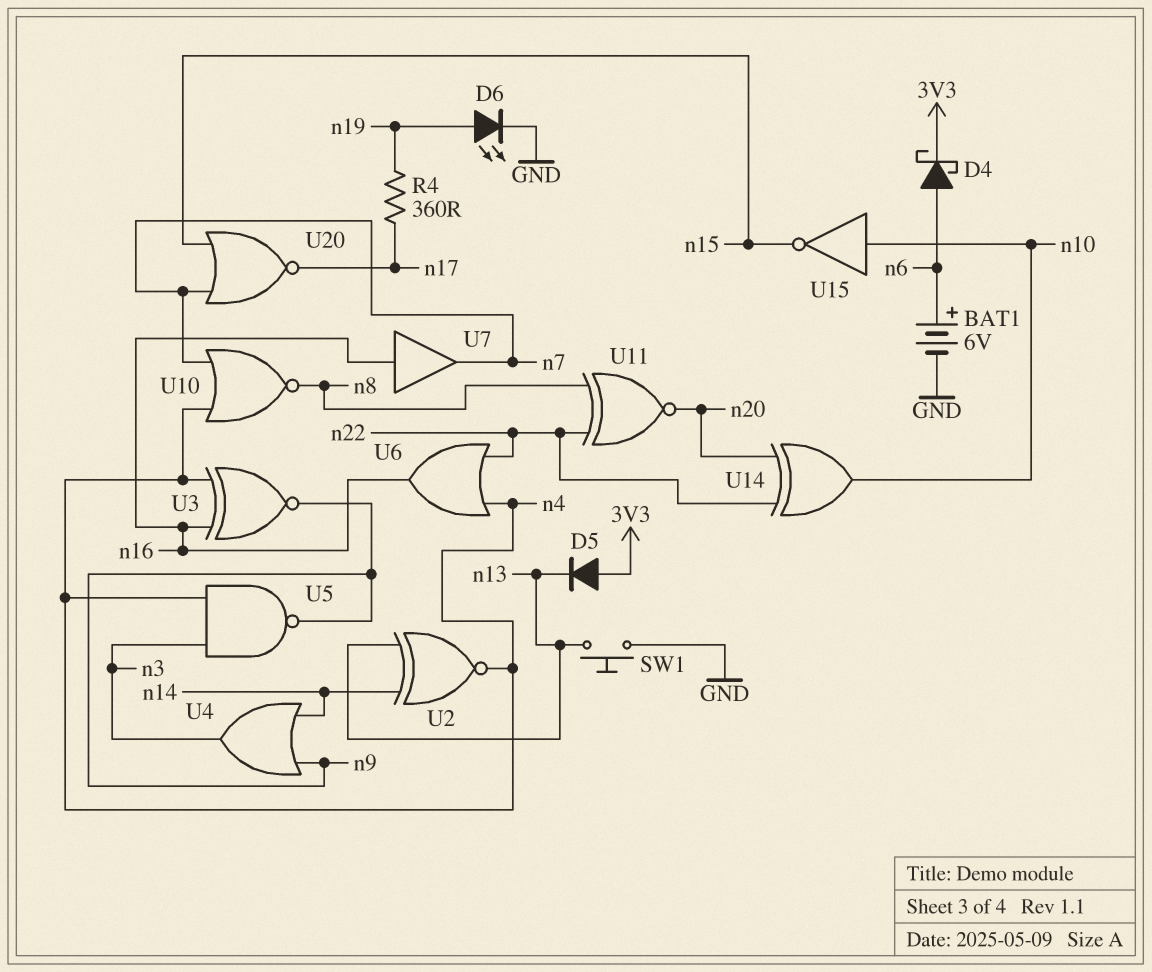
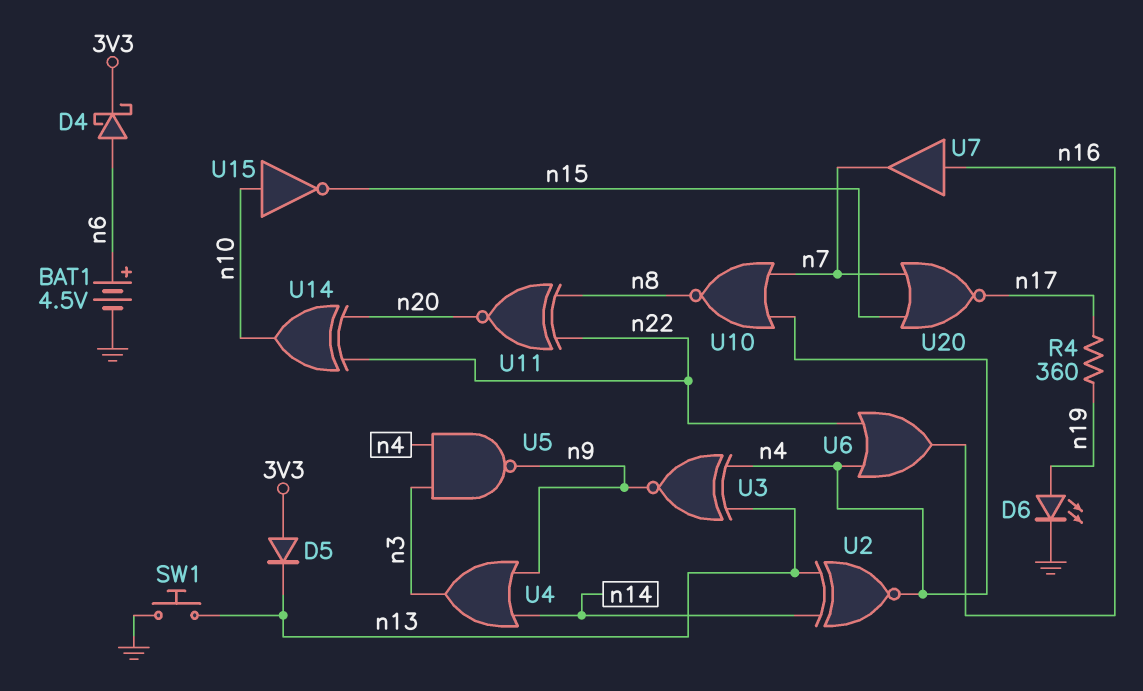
BAT1: 6V (plus n6, minus GND) -> 4.5V (plus n6, minus GND)
U3: XNOR (in n4, in n16, out n9) -> XNOR (in n4, in n13, out n9)

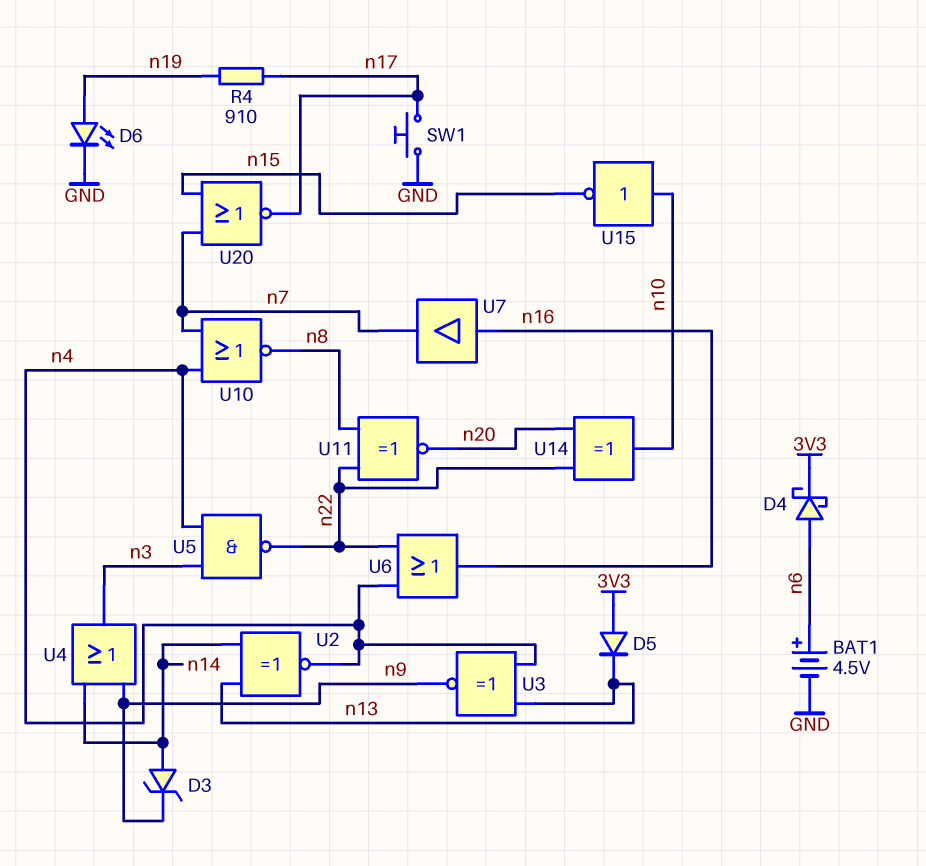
D3: none -> zener (A n14, K n9)
R4: 360 (n17, n19) -> 910 (n17, n19)
SW1: button (GND, n13) -> button (GND, n17)
U5: NAND (in n3, in n4, out n9) -> NAND (in n3, in n4, out n22)

